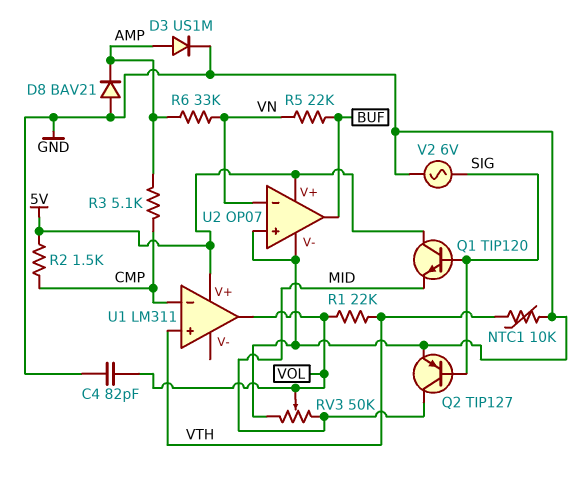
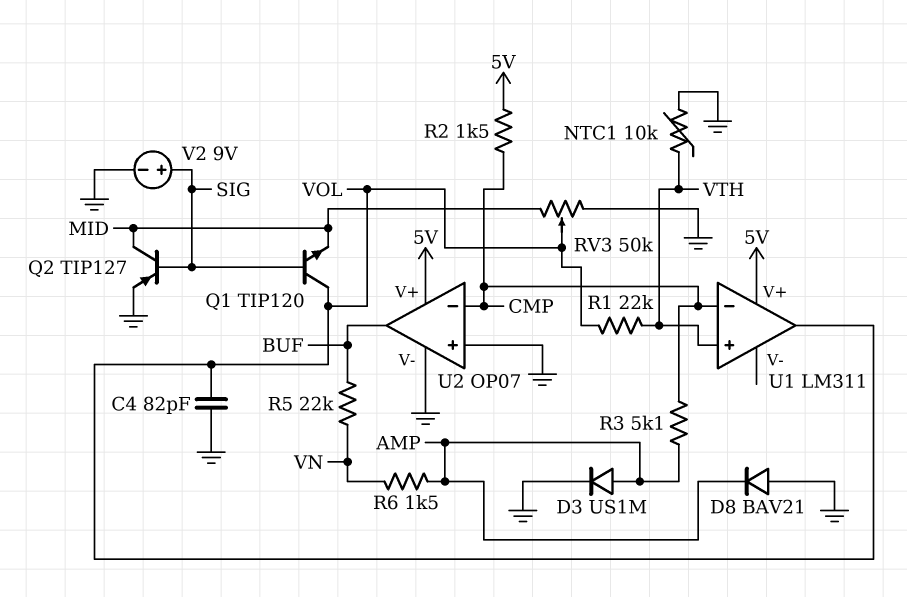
Q1: NPN TIP120 (B SIG, C 5V, E MID) -> NPN TIP120 (B SIG, C VOL, E MID)
R6: 33k (AMP, VN) -> 1.5k (AMP, VN)
U2 pin in-: VN -> CMP
V2: AC 6V (GND, SIG) -> 9V (plus SIG, minus GND)

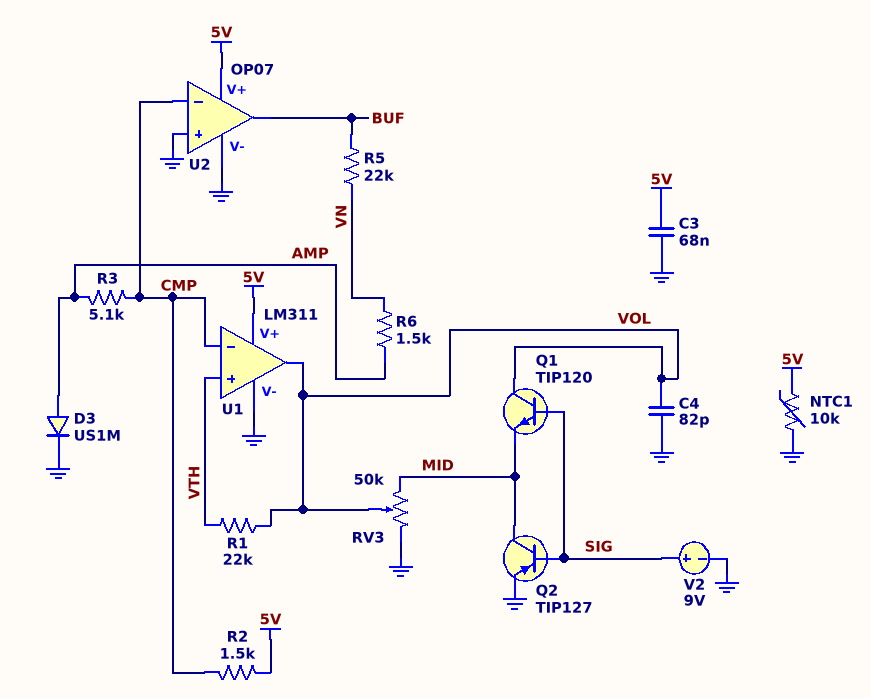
C3: none -> 68nF (5V, GND)
D8: diode BAV21 (A GND, K AMP) -> none
NTC1: 10k (GND, VTH) -> 10k (5V, GND)
U1 pin V-: none -> GND

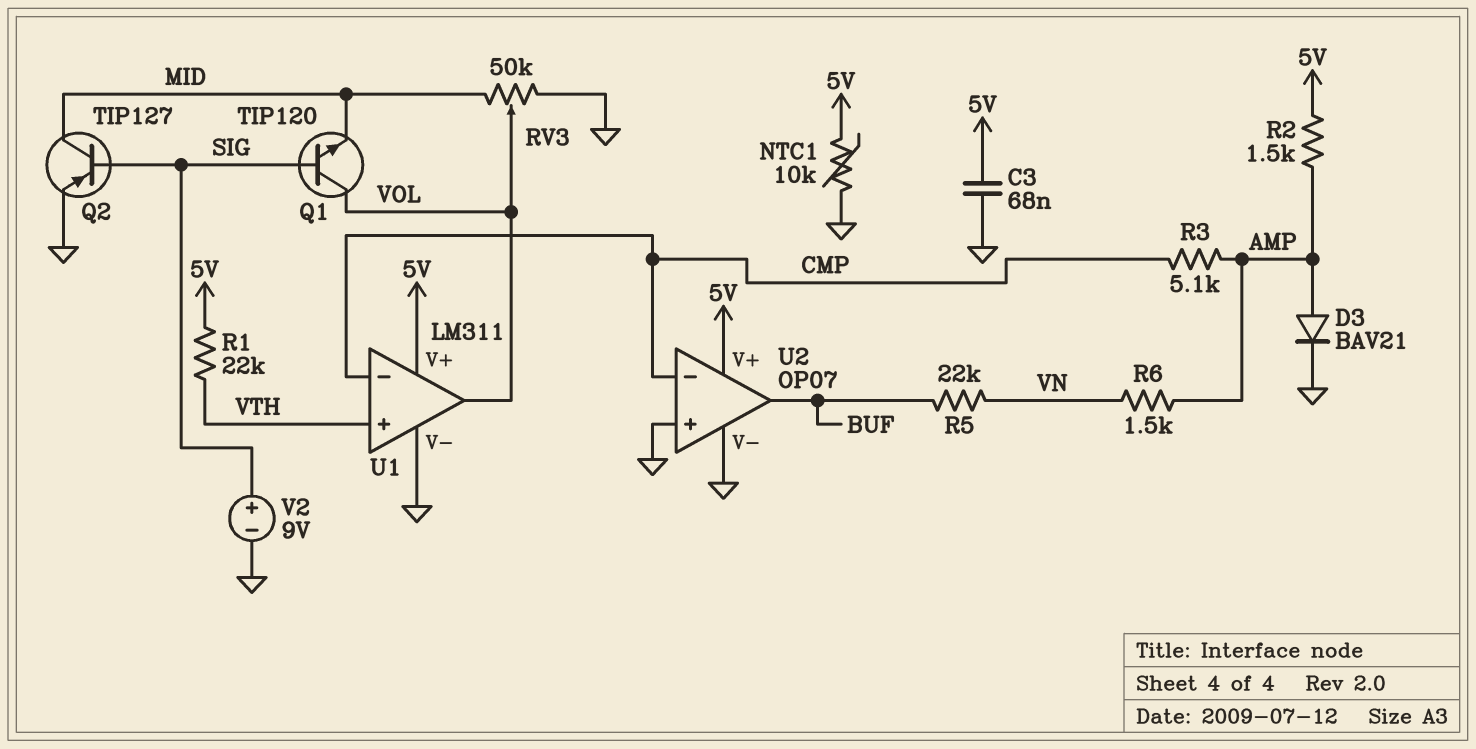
C4: 82pF (GND, VOL) -> none
D3: diode US1M (A AMP, K GND) -> diode BAV21 (A AMP, K GND)
R1: 22k (VOL, VTH) -> 22k (5V, VTH)
R2: 1.5k (5V, CMP) -> 1.5k (5V, AMP)

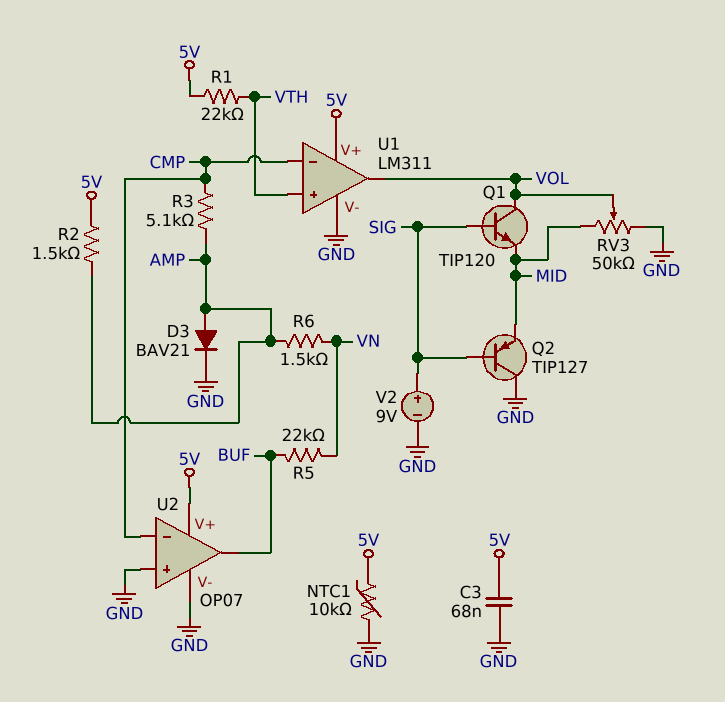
Q2: PNP TIP127 (B SIG, C MID, E GND) -> PNP TIP127 (B SIG, C GND, E MID)

